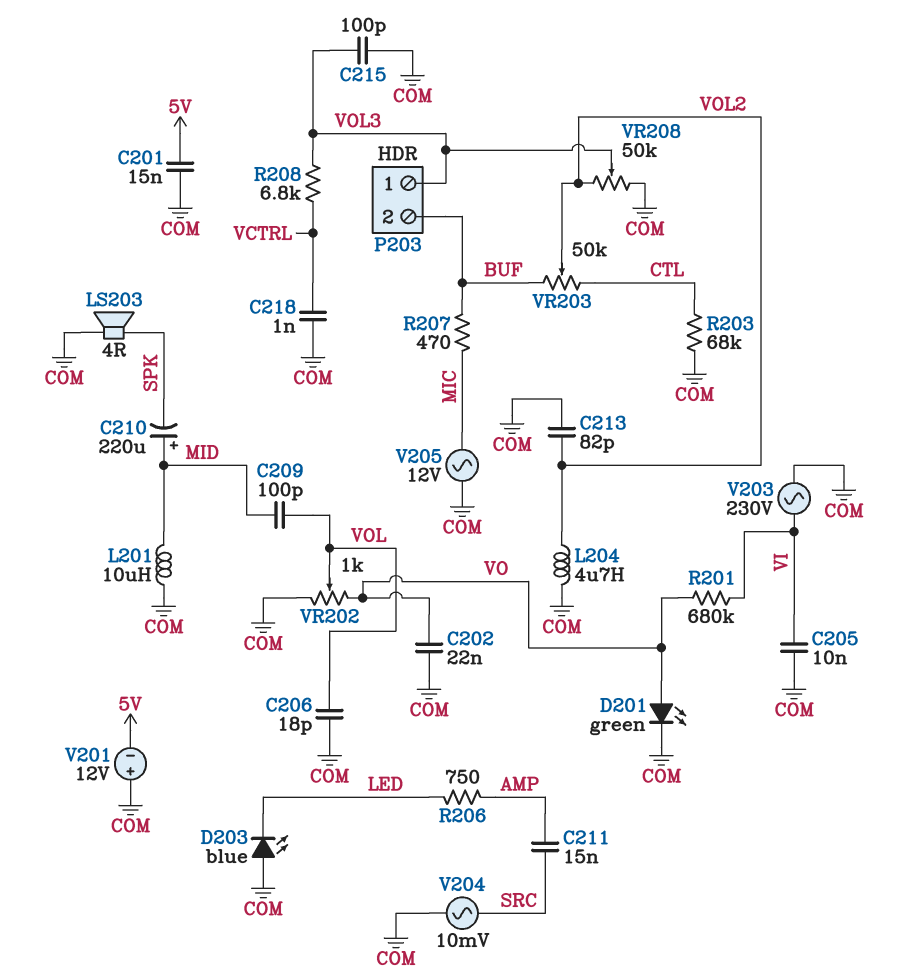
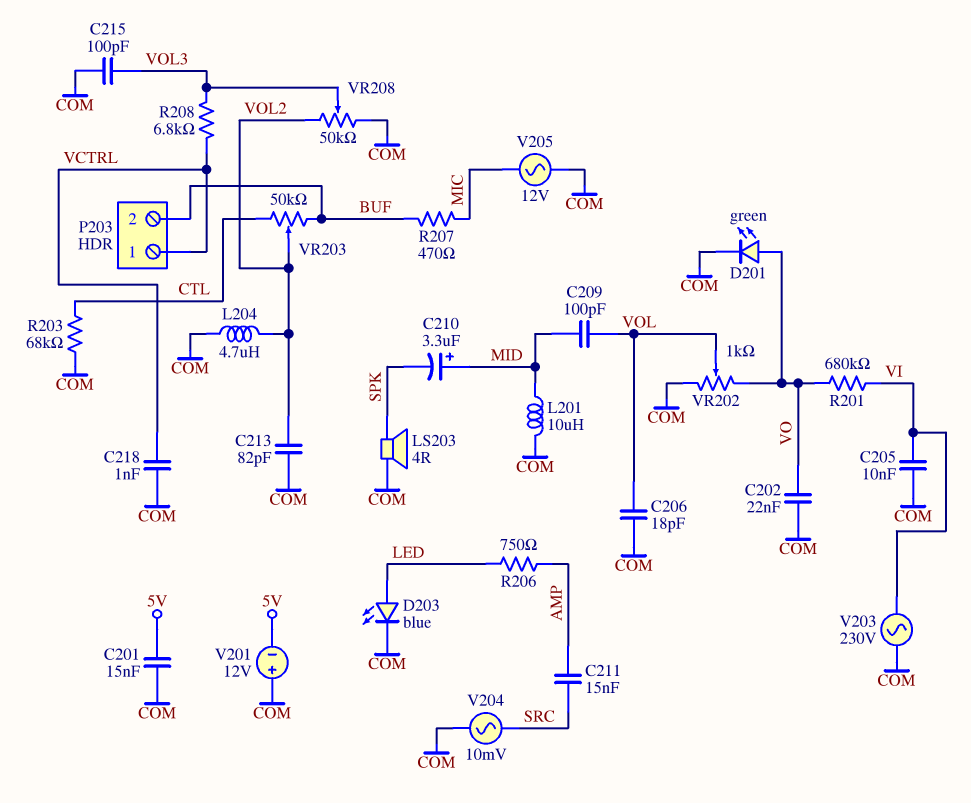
C210: 220uF (plus MID, minus SPK) -> 3.3uF (plus MID, minus SPK)
D203: LED blue (A COM, K LED) -> LED blue (A LED, K COM)
P203 pin 1: VOL3 -> VCTRL

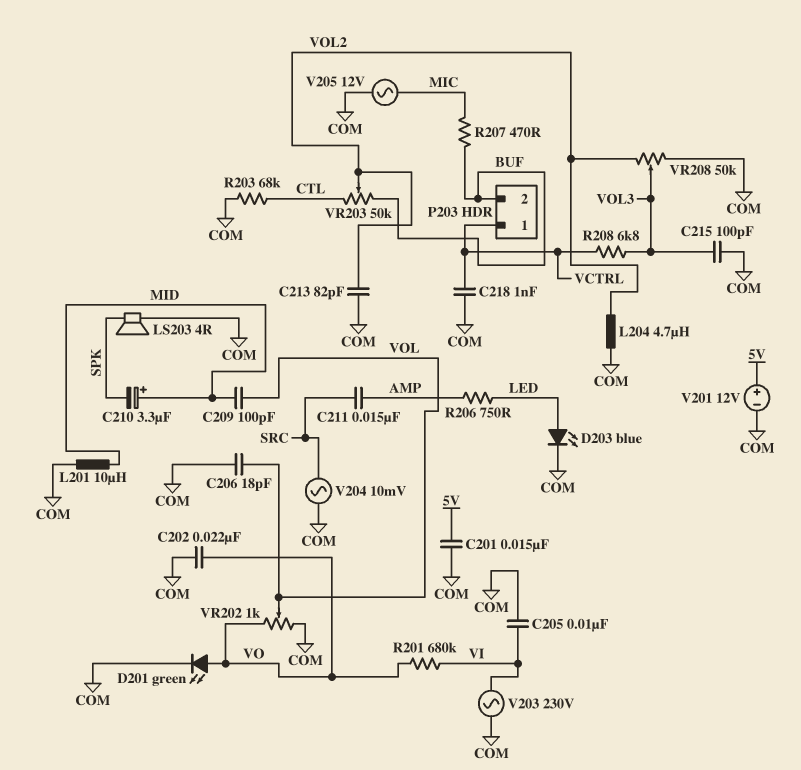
V201: 12V (plus COM, minus 5V) -> 12V (plus 5V, minus COM)

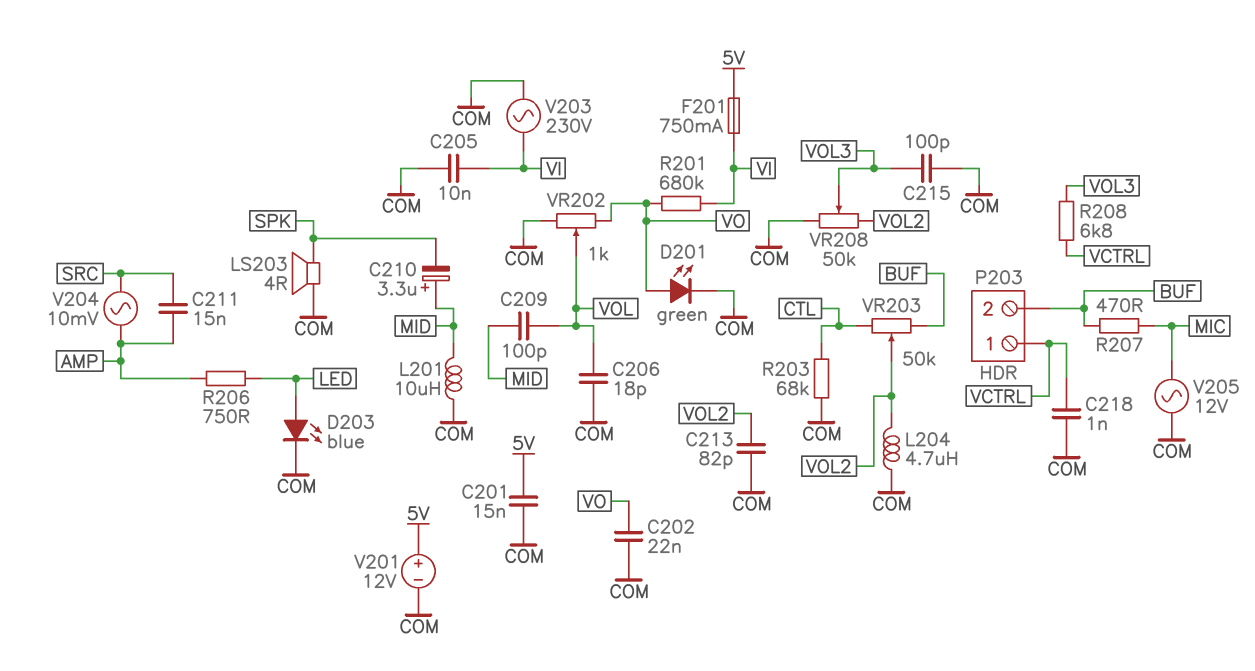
F201: none -> 750mA (5V, VI)
V204: AC 10mV (COM, SRC) -> AC 10mV (AMP, SRC)

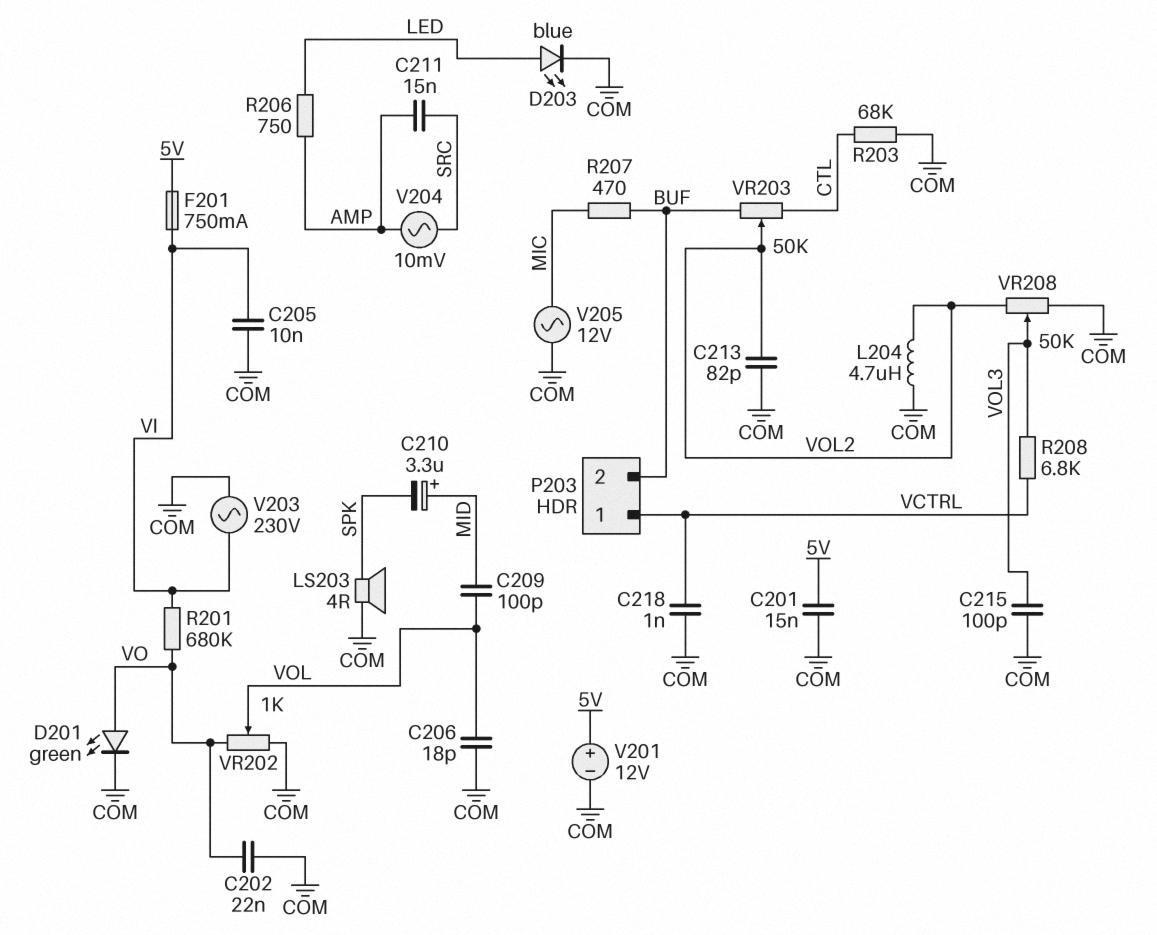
L201: 10uH (COM, MID) -> none

